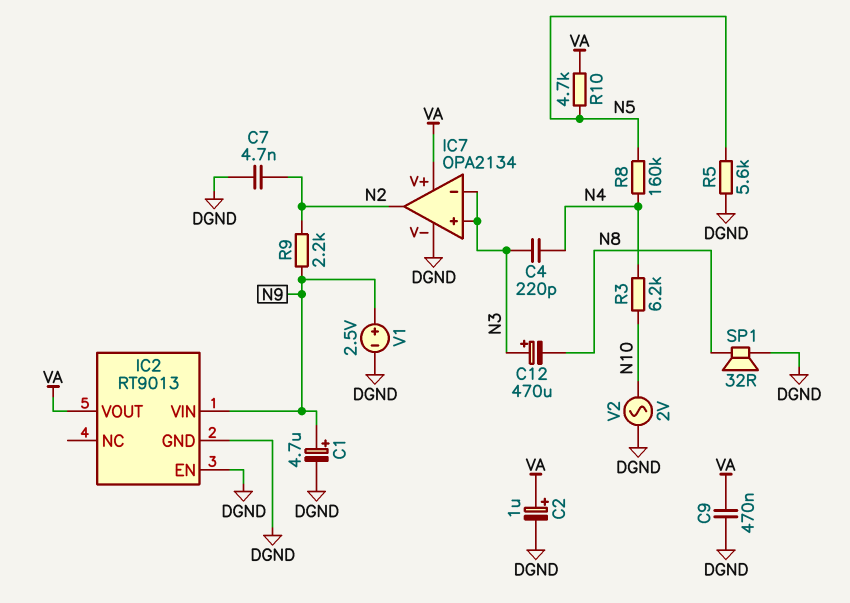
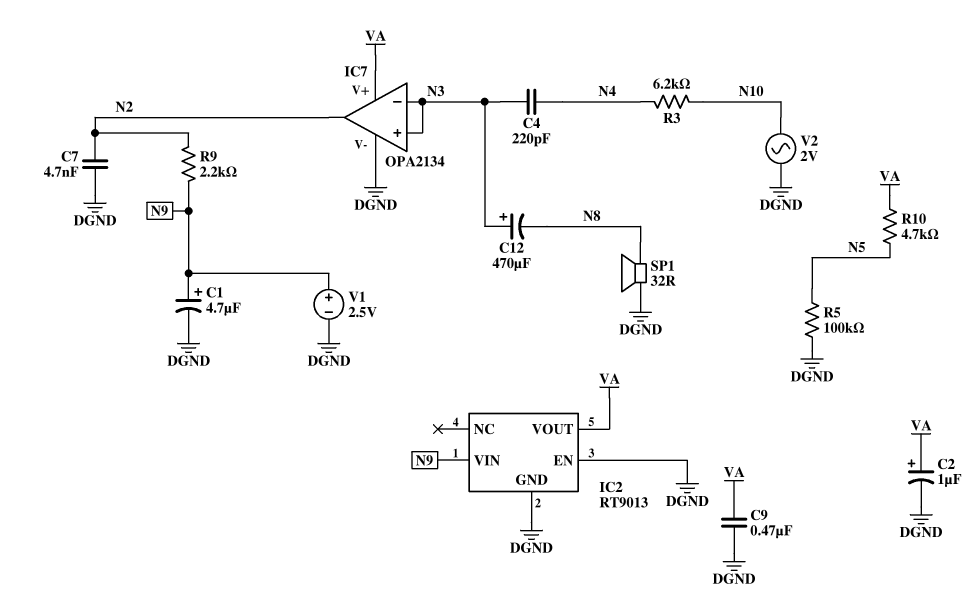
R5: 5.6k (DGND, N5) -> 100k (DGND, N5)
R8: 160k (N4, N5) -> none

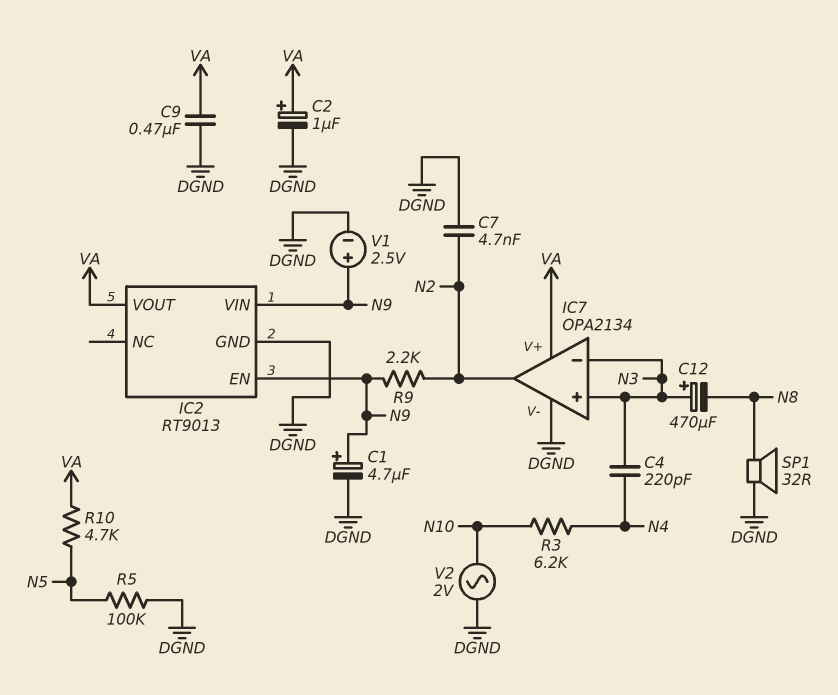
IC2 pin EN: DGND -> N9

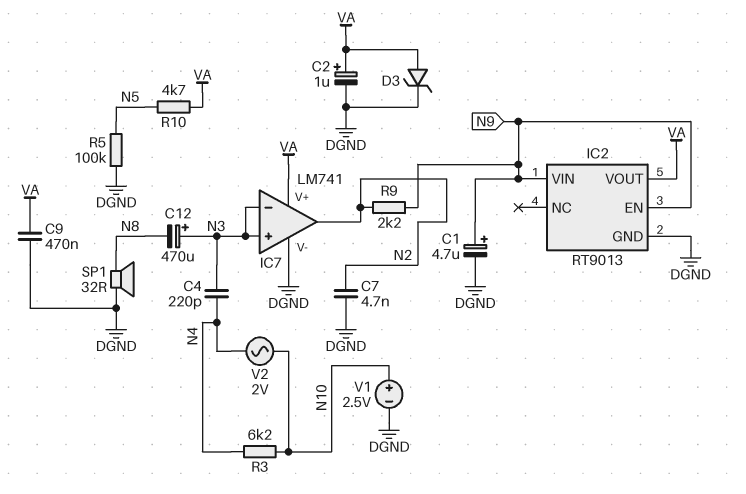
D3: none -> zener (A VA, K DGND)
IC7: OPA2134 -> LM741
V1: 2.5V (plus N9, minus DGND) -> 2.5V (plus N10, minus DGND)
V2: AC 2V (DGND, N10) -> AC 2V (N4, N10)

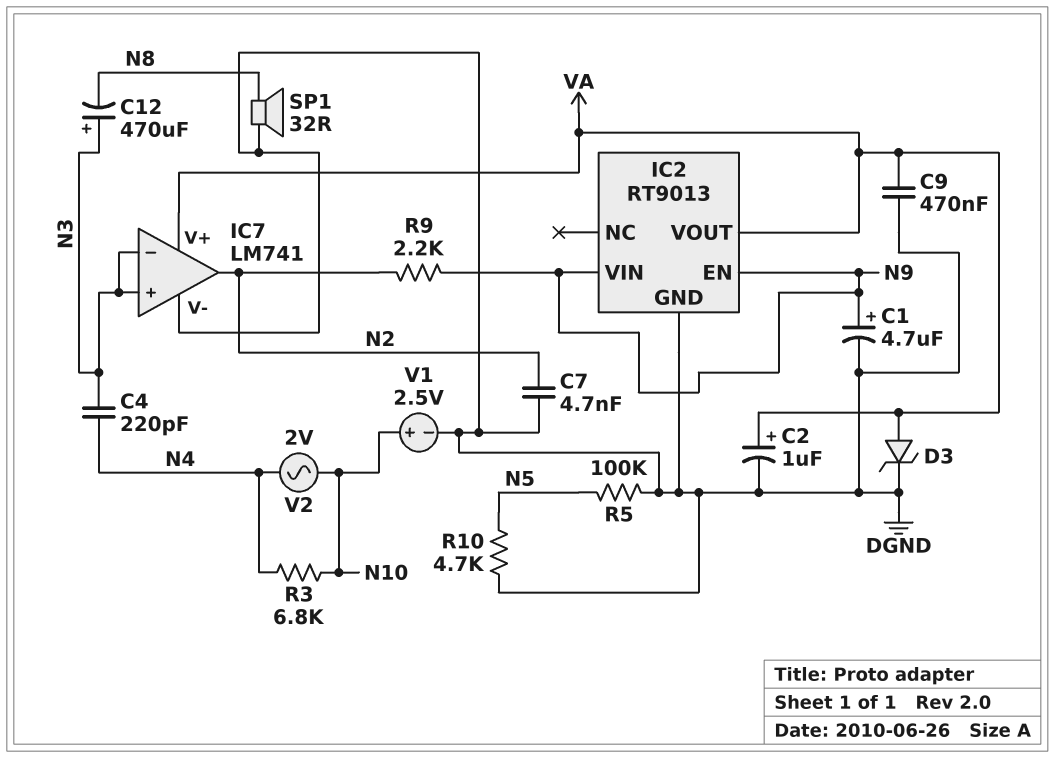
R3: 6.2k (N4, N10) -> 6.8k (N4, N10)
R10: 4.7k (N5, VA) -> 4.7k (DGND, N5)

